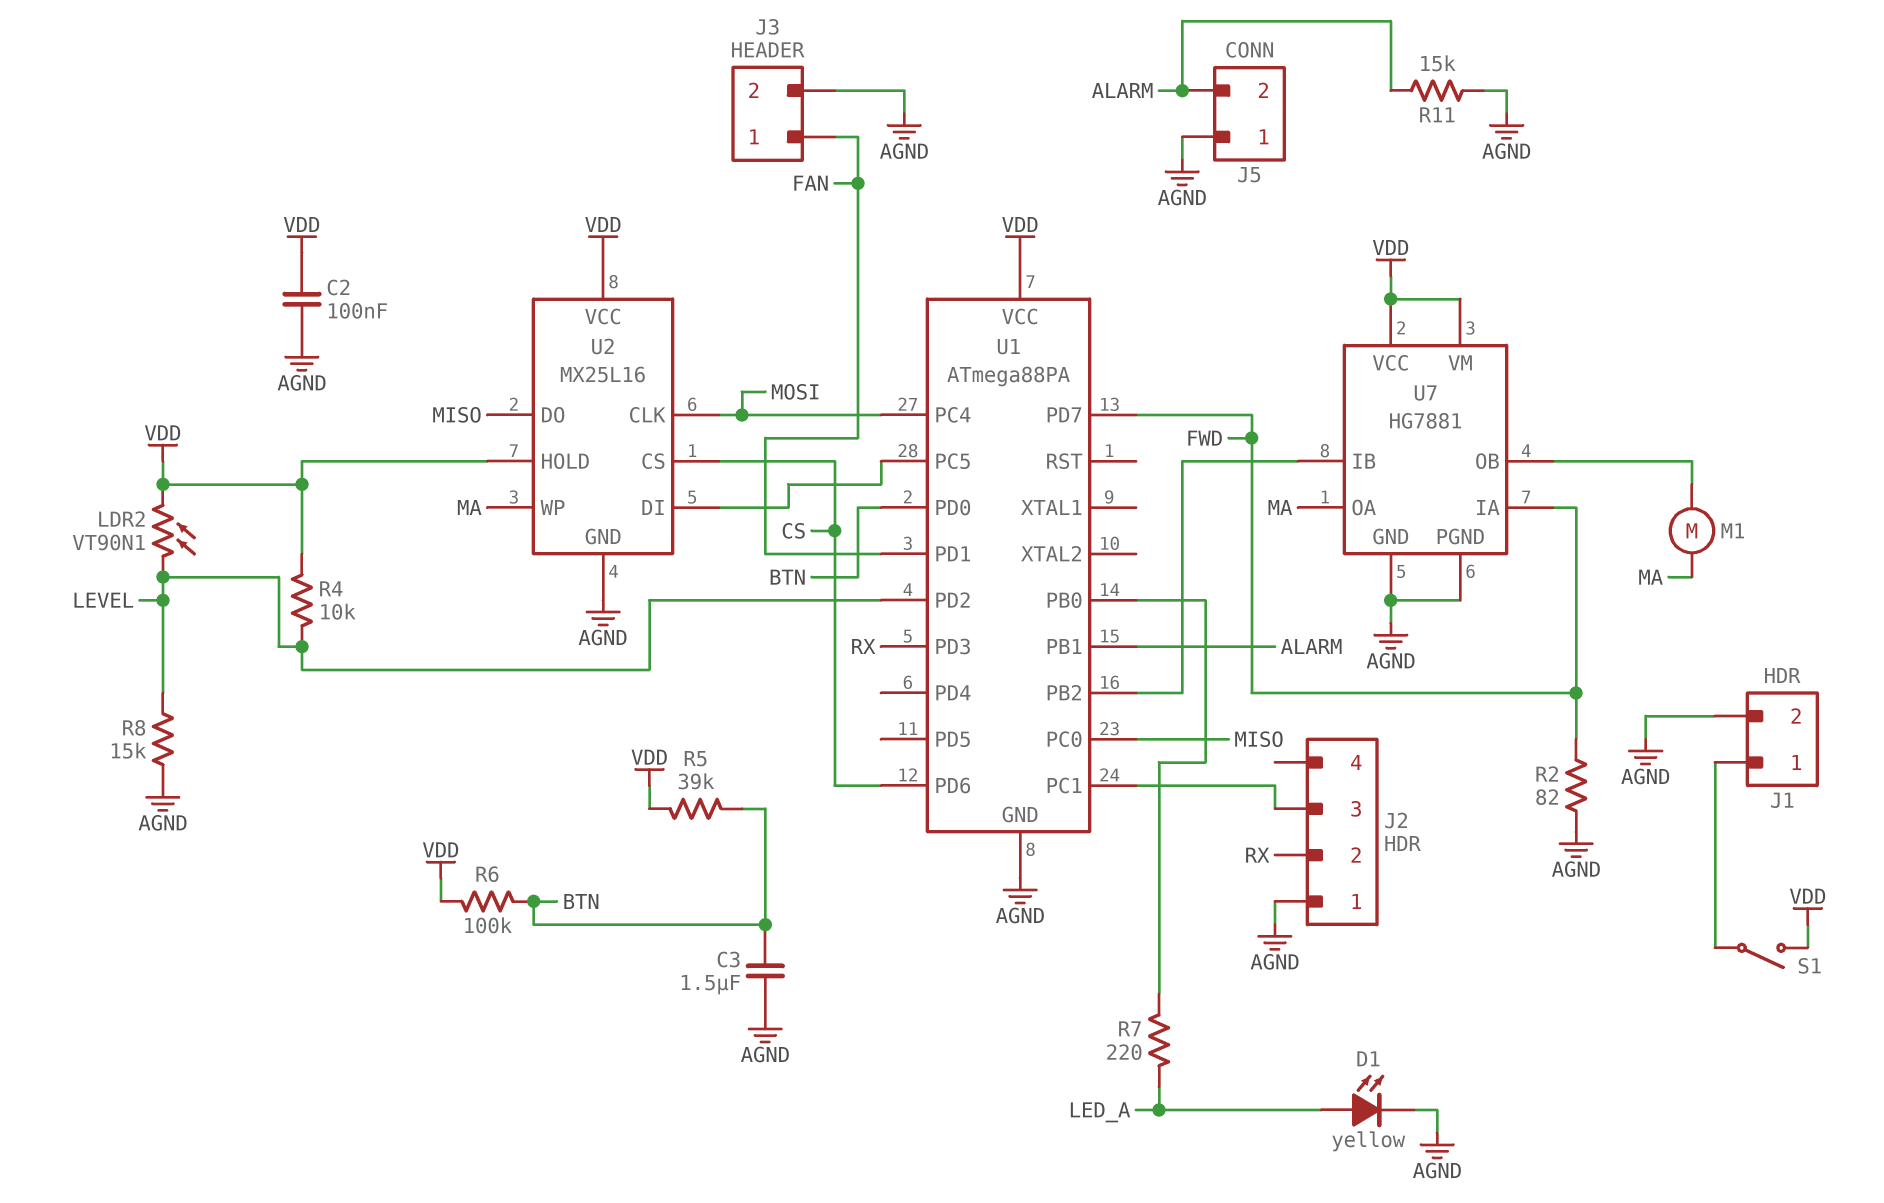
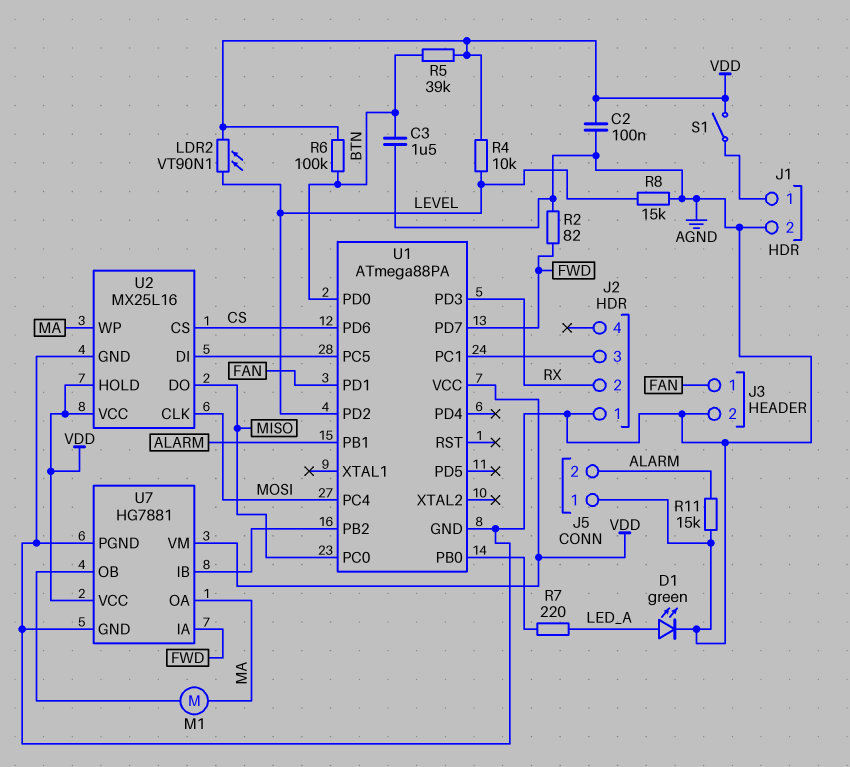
D1: LED yellow (A LED_A, K AGND) -> LED green (A LED_A, K AGND)

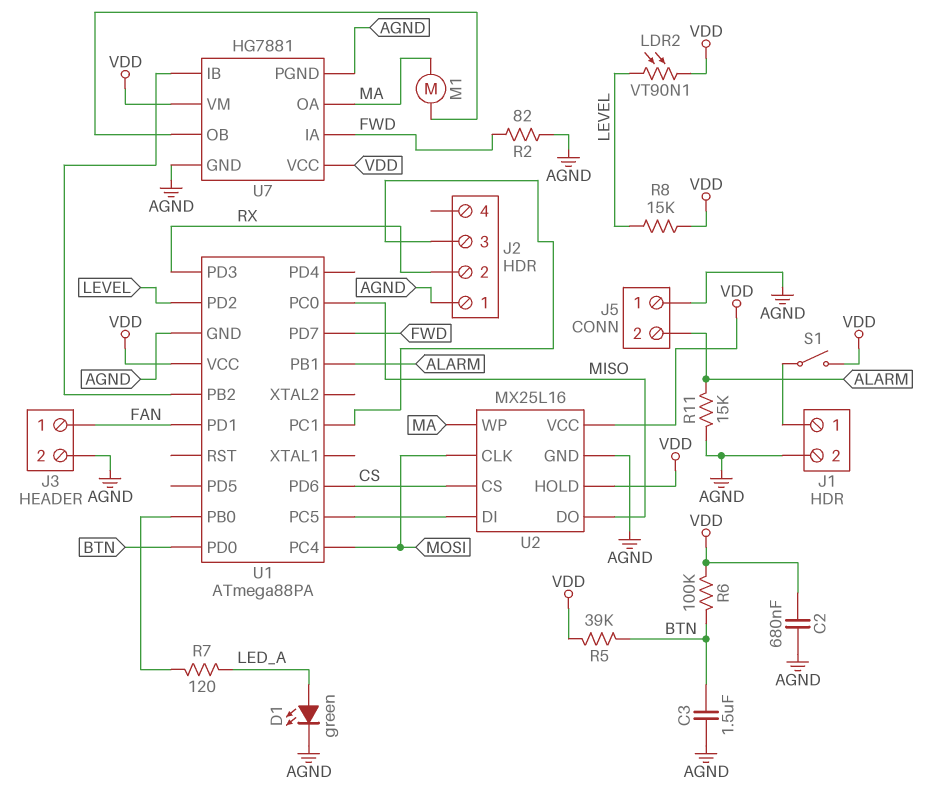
C2: 100nF (AGND, VDD) -> 680nF (AGND, VDD)
R4: 10k (LEVEL, VDD) -> none
R7: 220 (LED_A, U1/PB0) -> 120 (LED_A, U1/PB0)
R8: 15k (AGND, LEVEL) -> 15k (LEVEL, VDD)

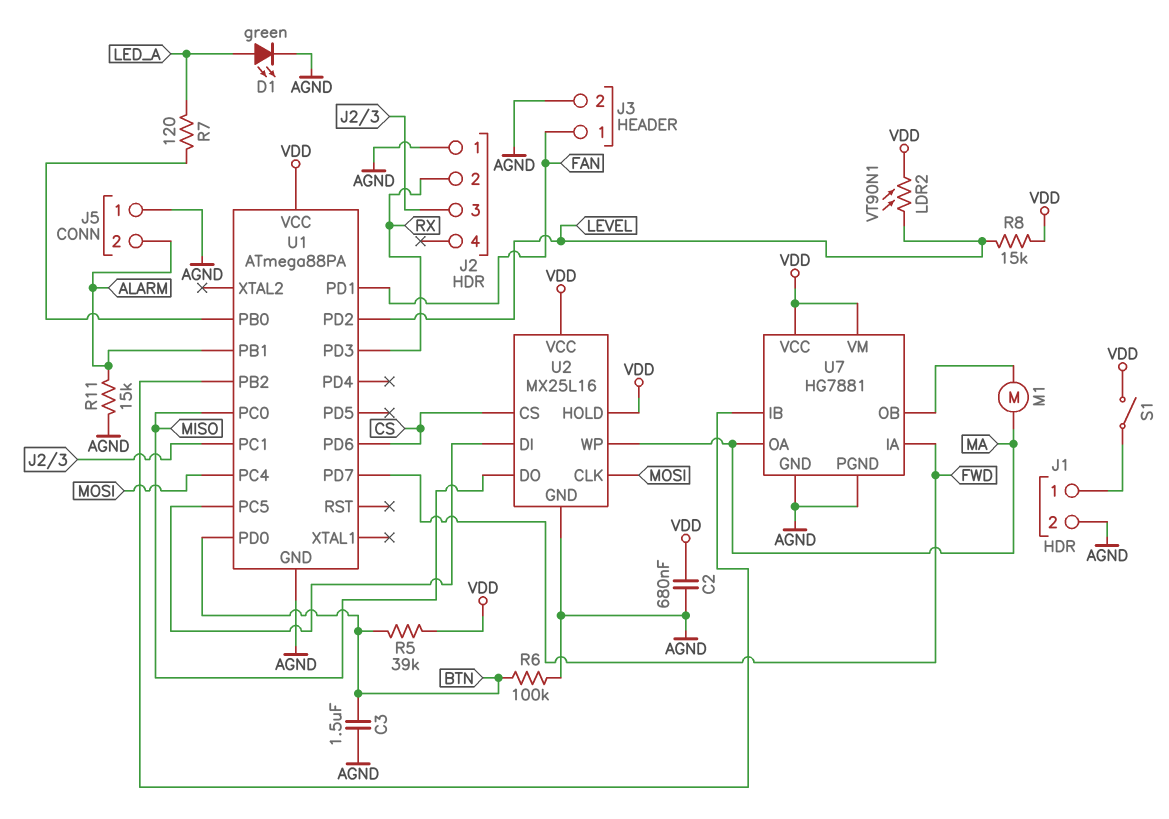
R2: 82 (AGND, FWD) -> none
R6: 100k (BTN, VDD) -> 100k (AGND, BTN)

